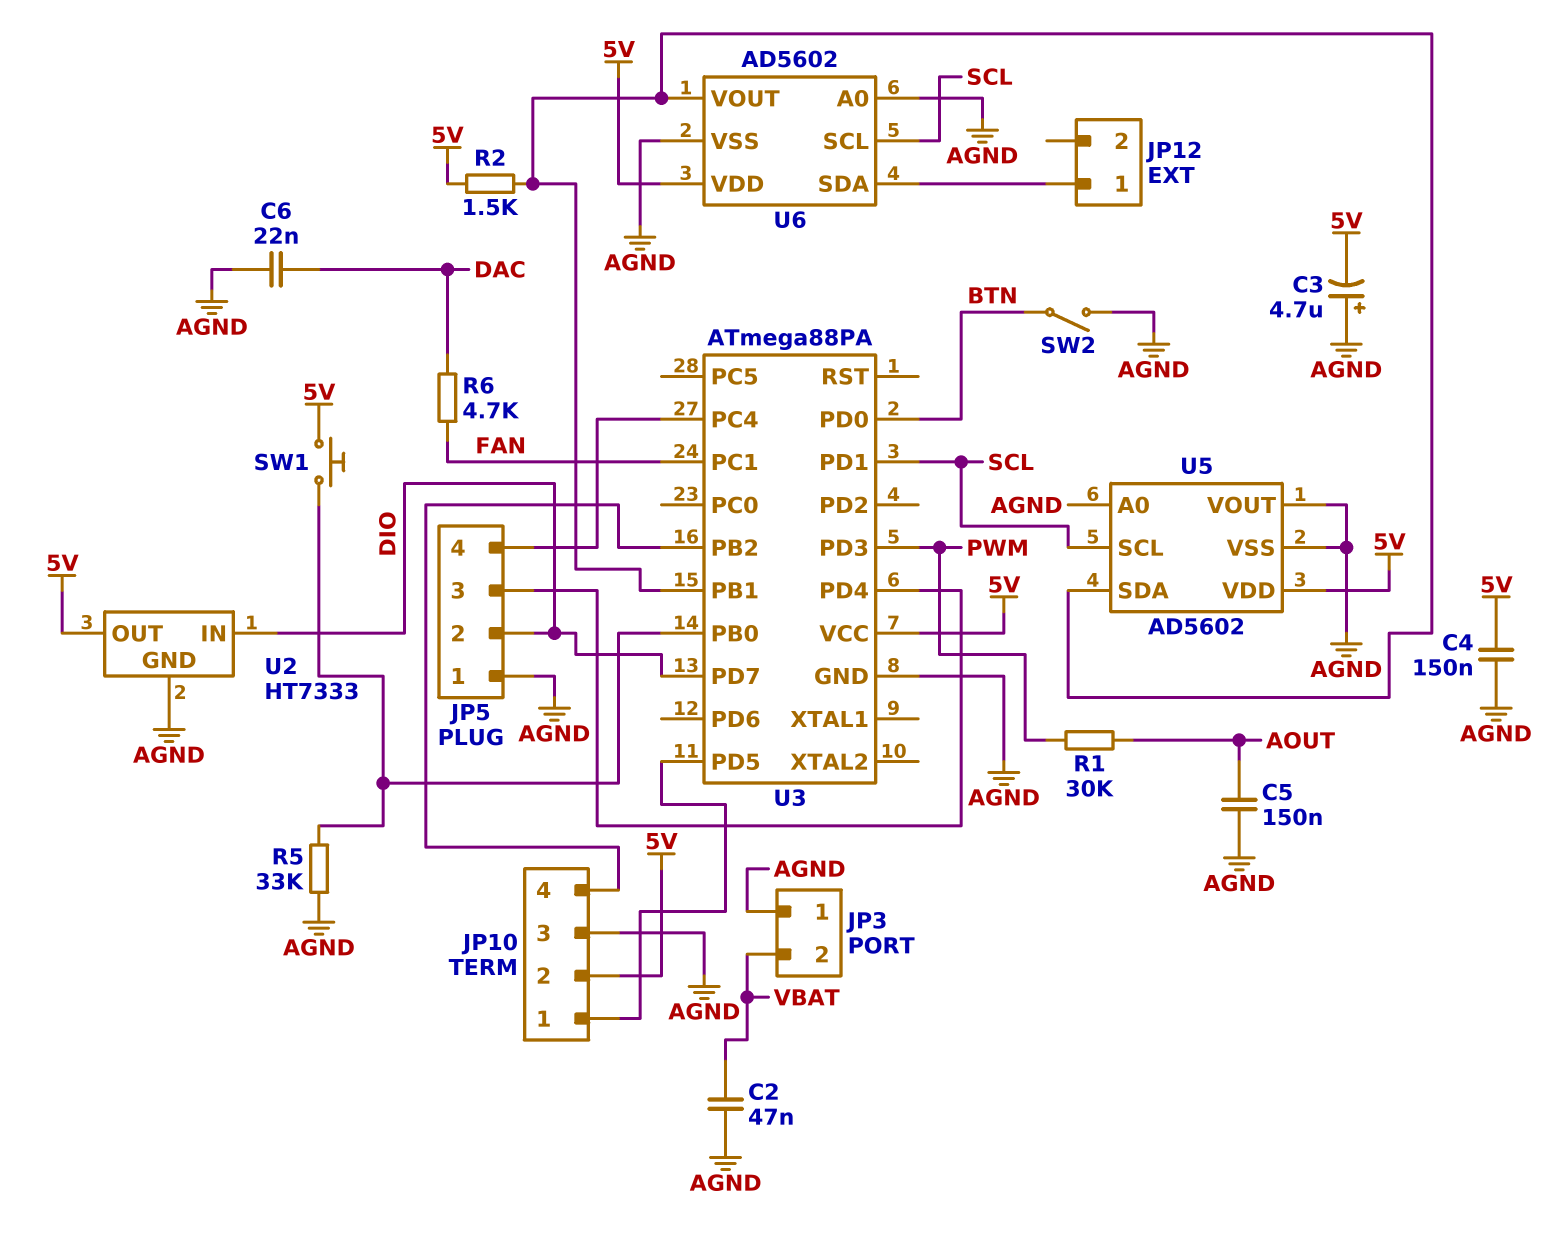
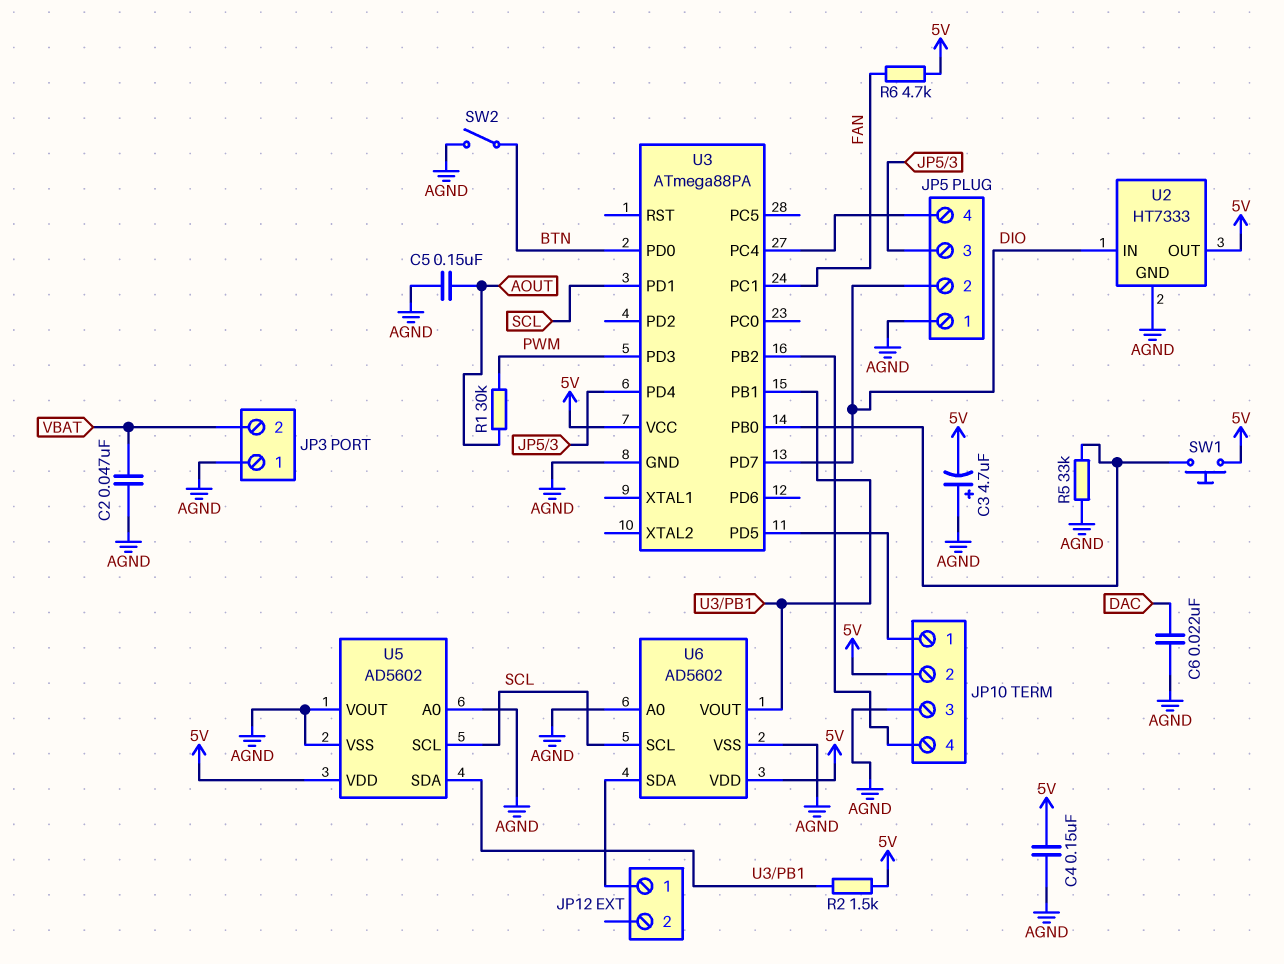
R6: 4.7k (DAC, FAN) -> 4.7k (5V, FAN)

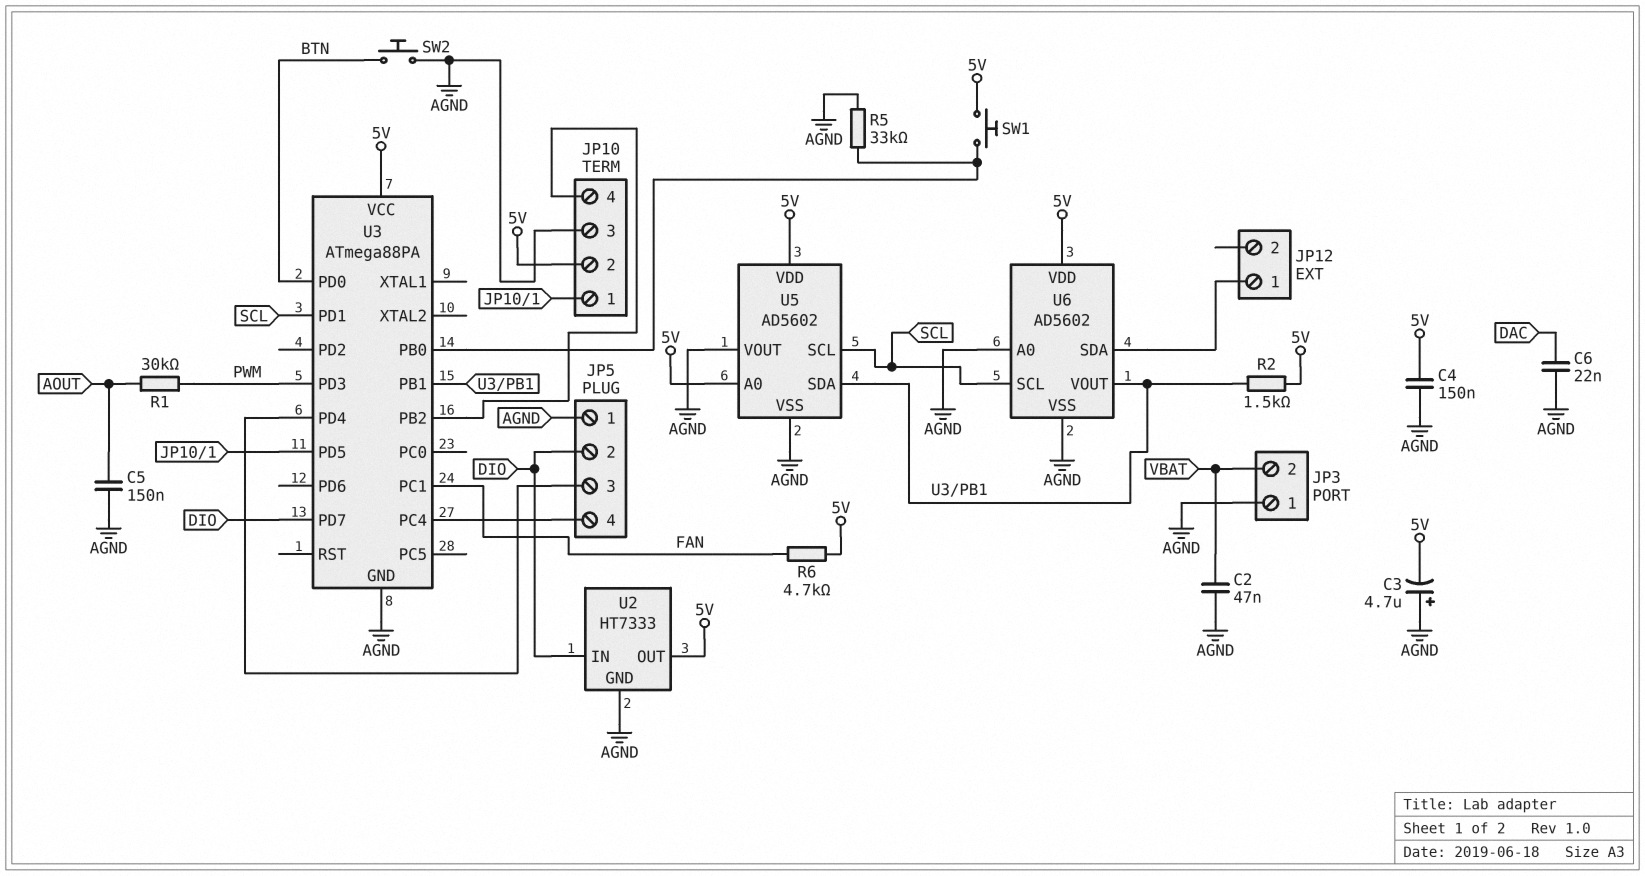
SW2: switch (AGND, BTN) -> button (AGND, BTN)
U5 pin A0: AGND -> 5V

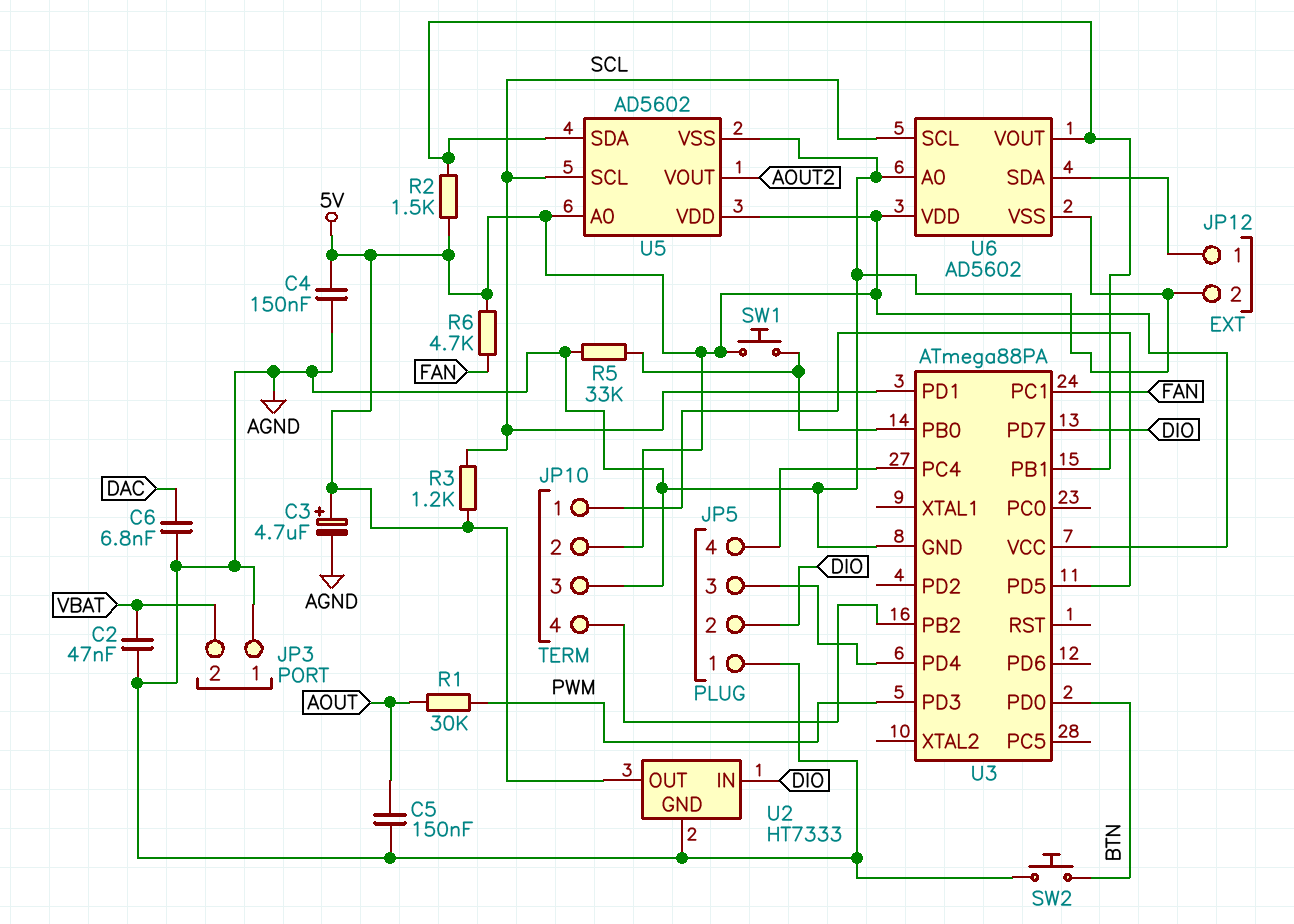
C3: 4.7uF (plus AGND, minus 5V) -> 4.7uF (plus 5V, minus AGND)
C6: 22nF (AGND, DAC) -> 6.8nF (AGND, DAC)
JP12 pin 2: none -> AGND
R3: none -> 1.2k (5V, SCL)
U5 pin VOUT: AGND -> AOUT2

